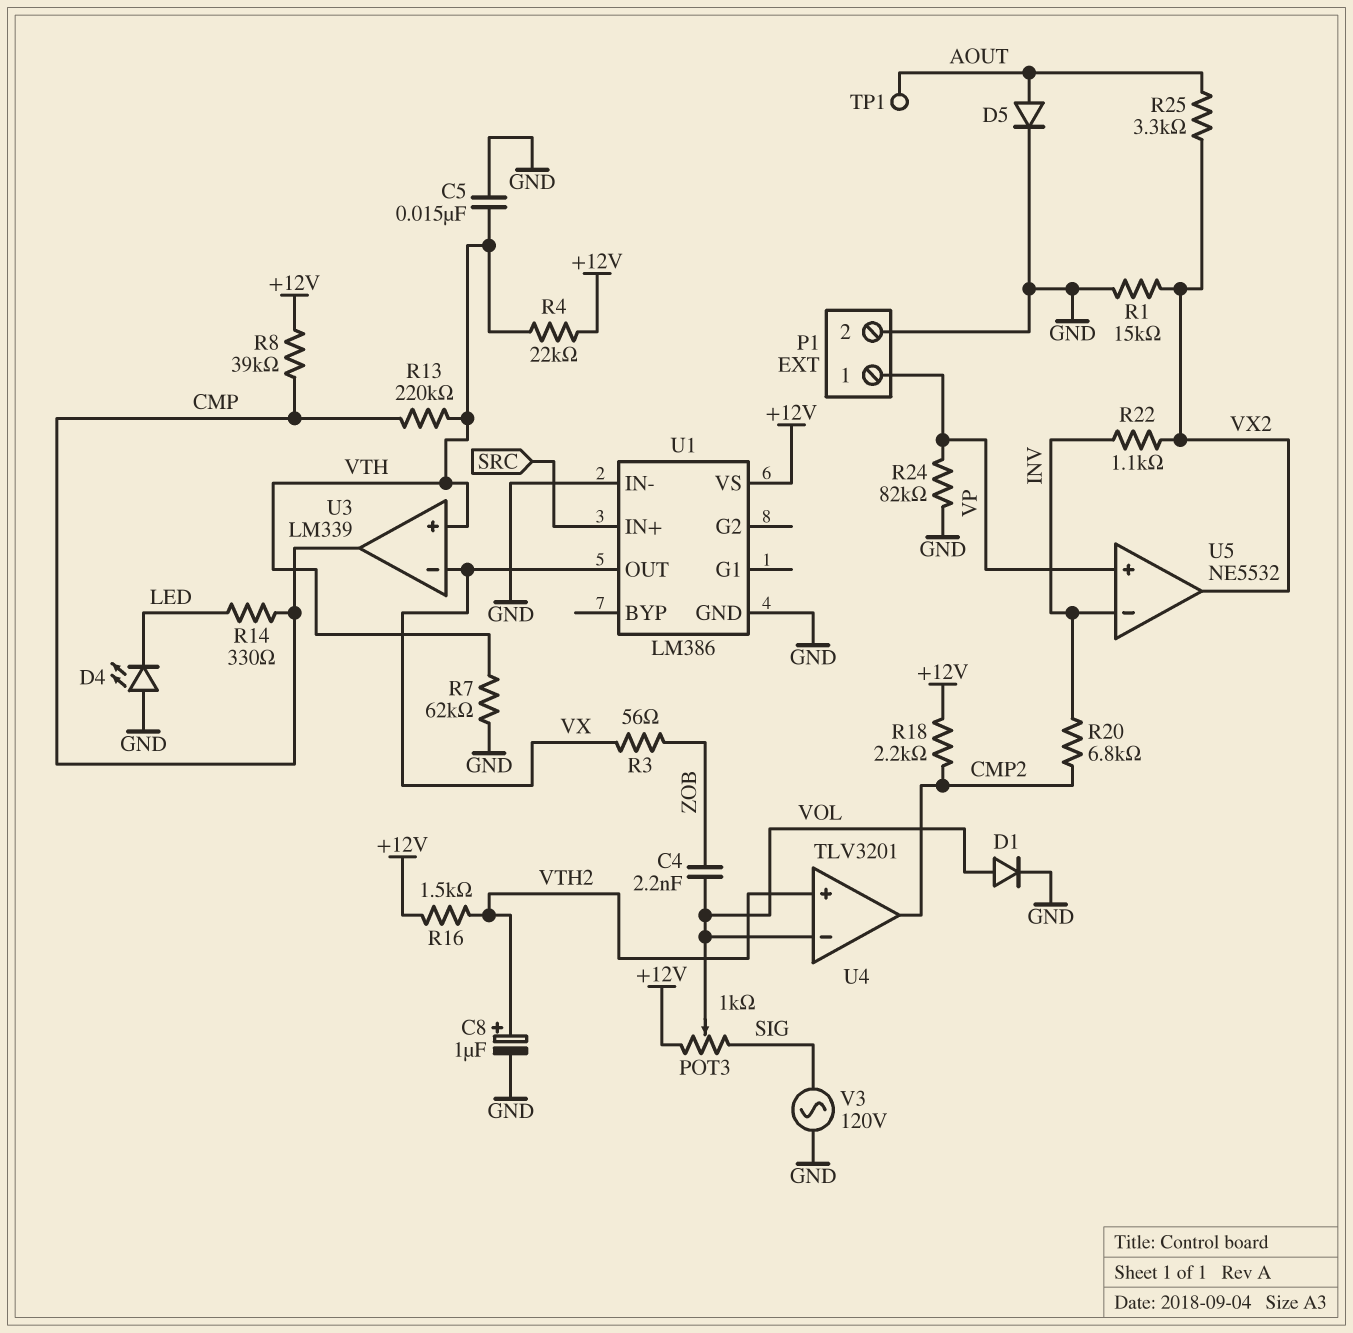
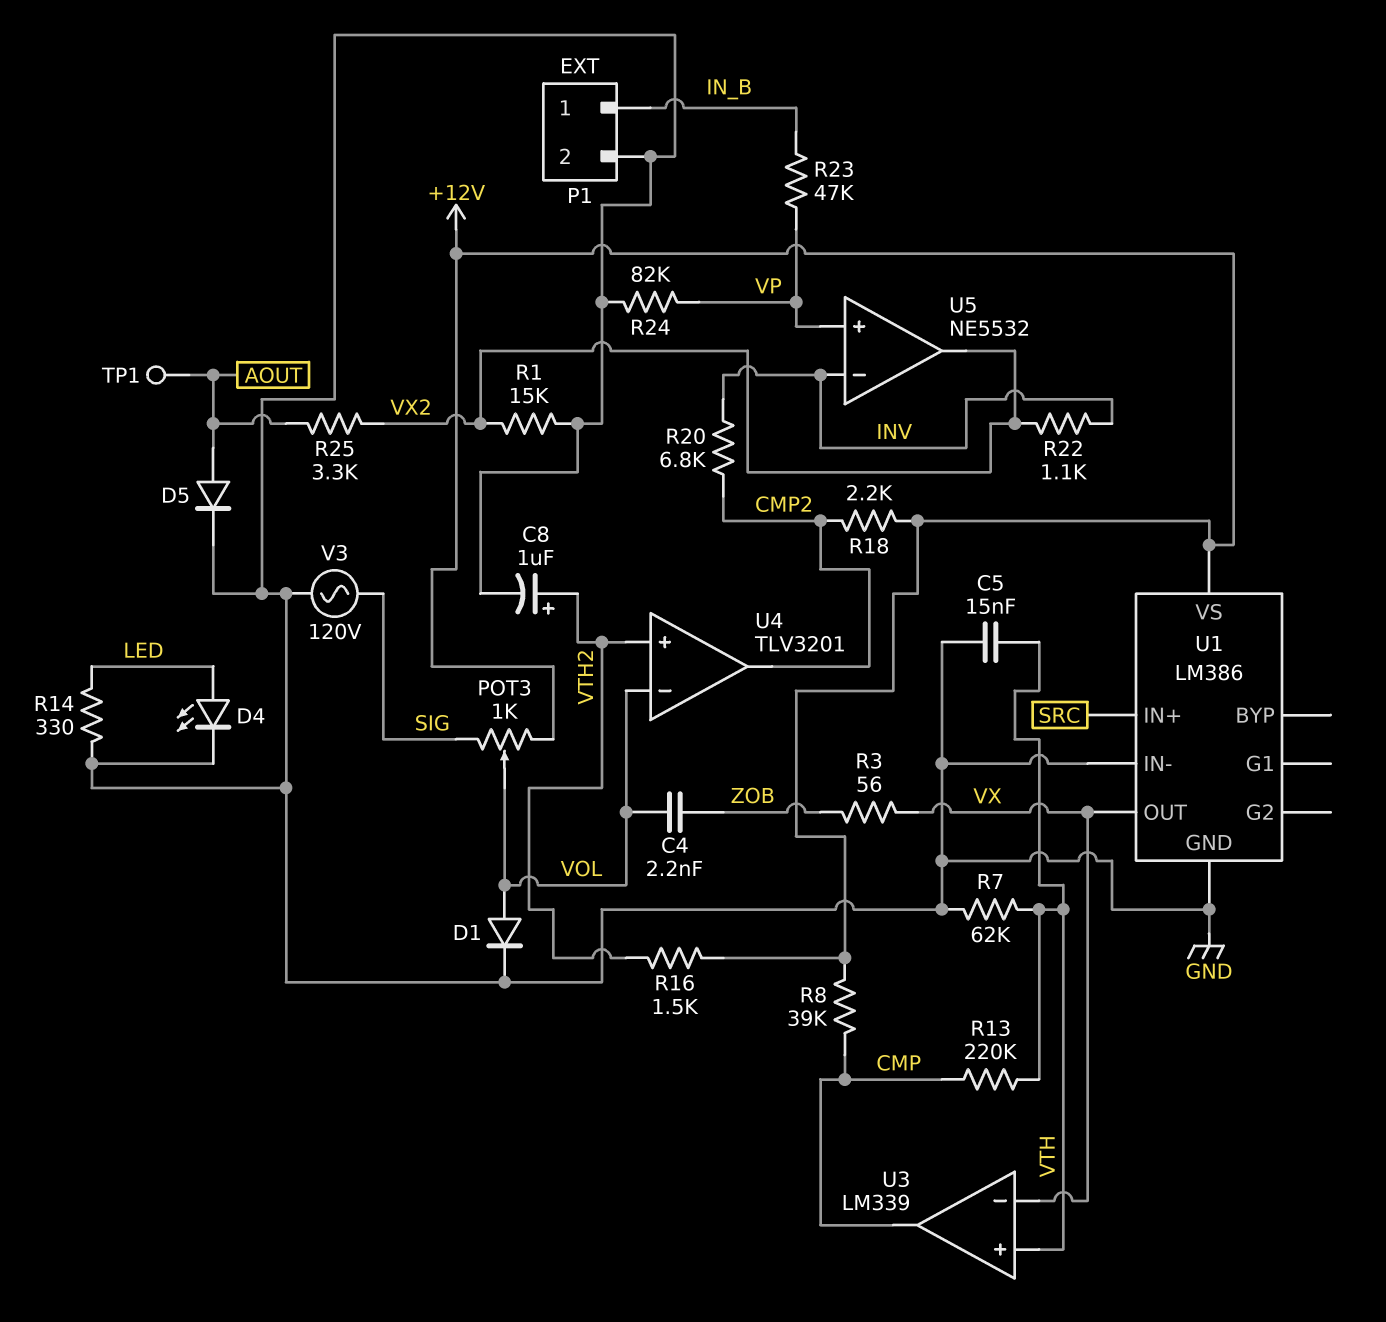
D4: LED (A GND, K LED) -> LED (A LED, K GND)
P1 pin 1: VP -> IN_B
R4: 22k (+12V, VTH) -> none
R14: 330 (CMP, LED) -> 330 (GND, LED)
R23: none -> 47k (IN_B, VP)

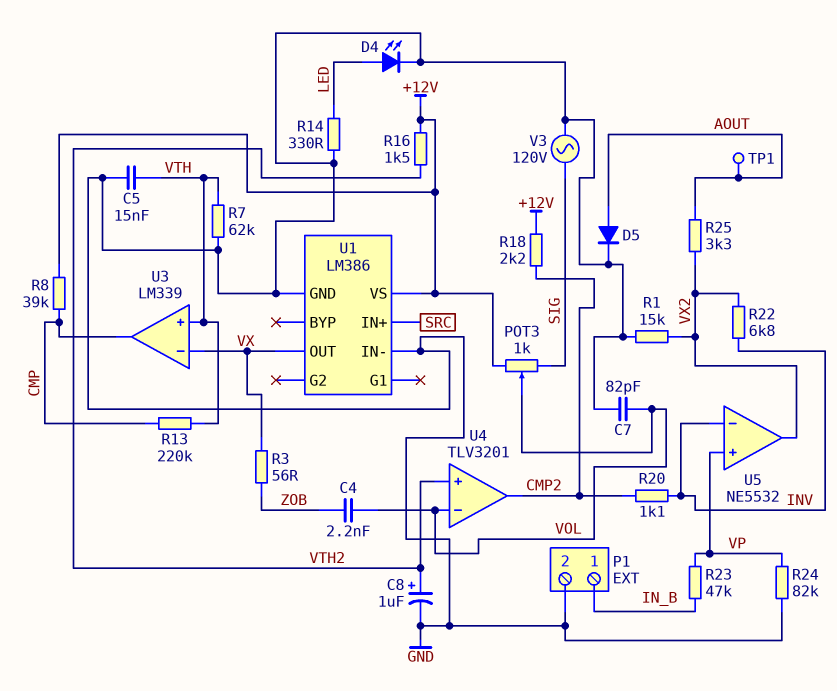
C7: none -> 82pF (GND, VOL)
D1: diode (A VOL, K GND) -> none
R20: 6.8k (CMP2, INV) -> 1.1k (CMP2, INV)
R22: 1.1k (INV, VX2) -> 6.8k (INV, VX2)

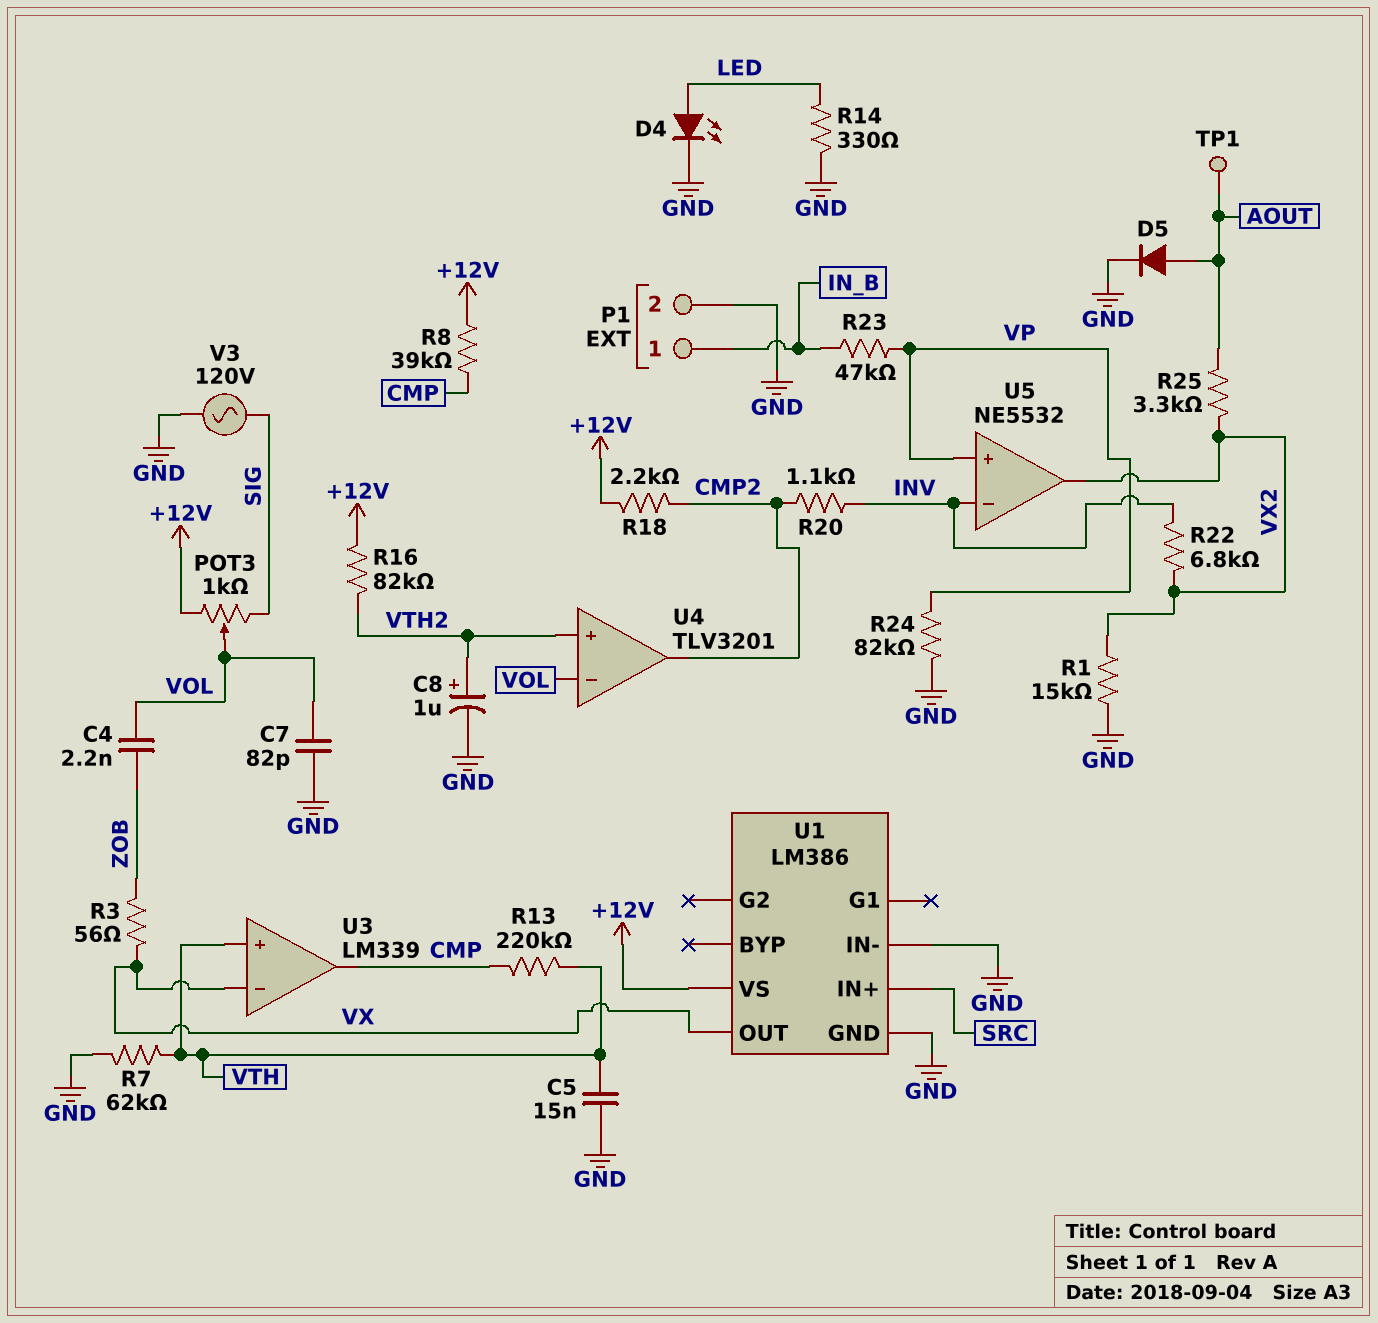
R16: 1.5k (+12V, VTH2) -> 82k (+12V, VTH2)

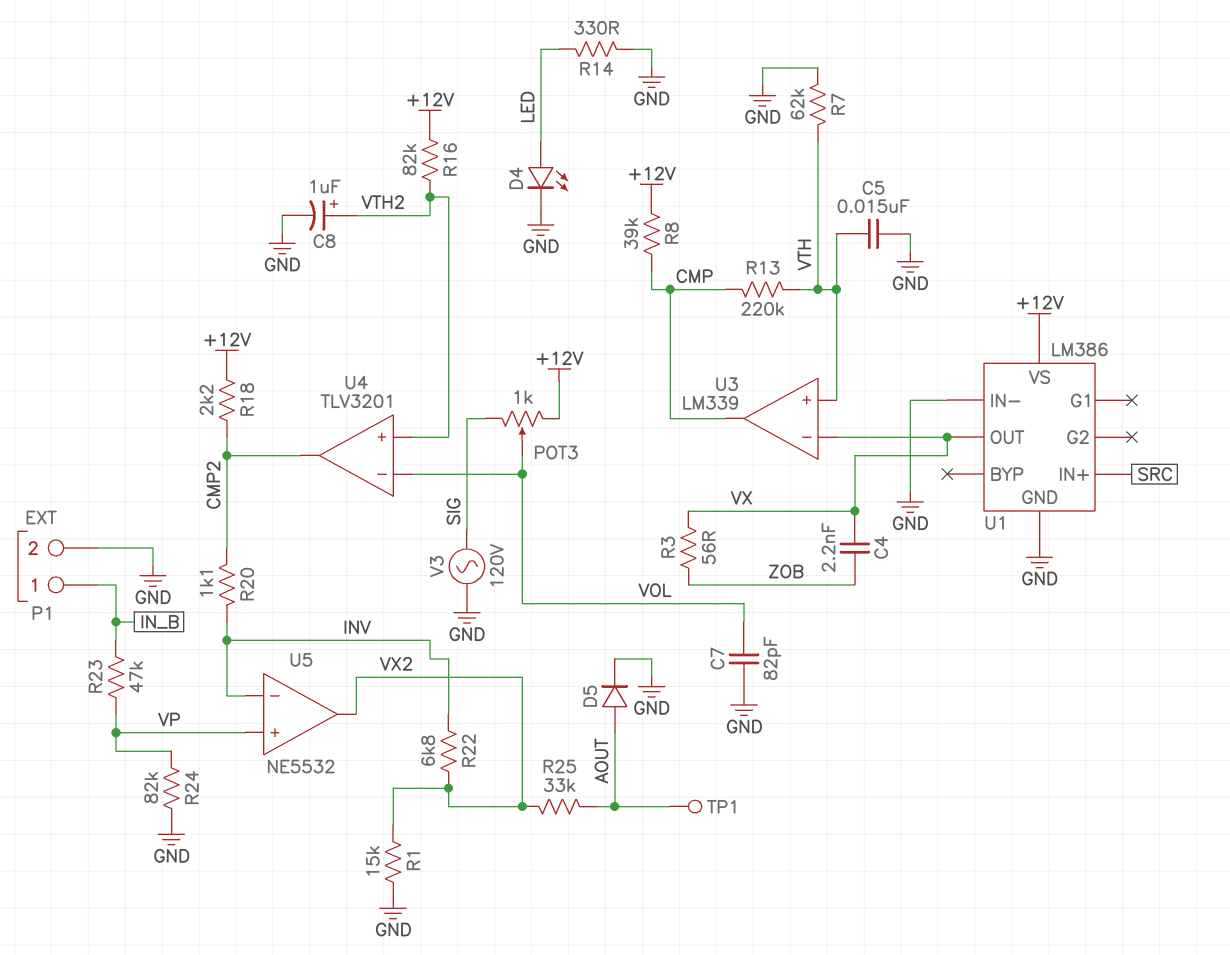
C4: 2.2nF (VOL, ZOB) -> 2.2nF (VX, ZOB)
R25: 3.3k (AOUT, VX2) -> 33k (AOUT, VX2)

